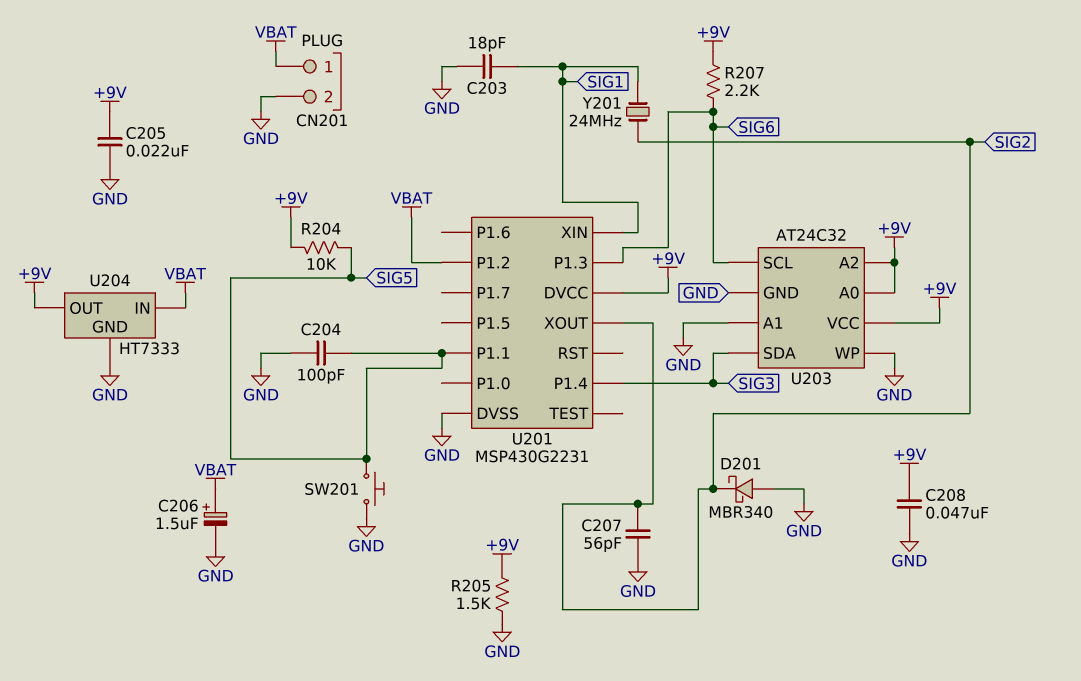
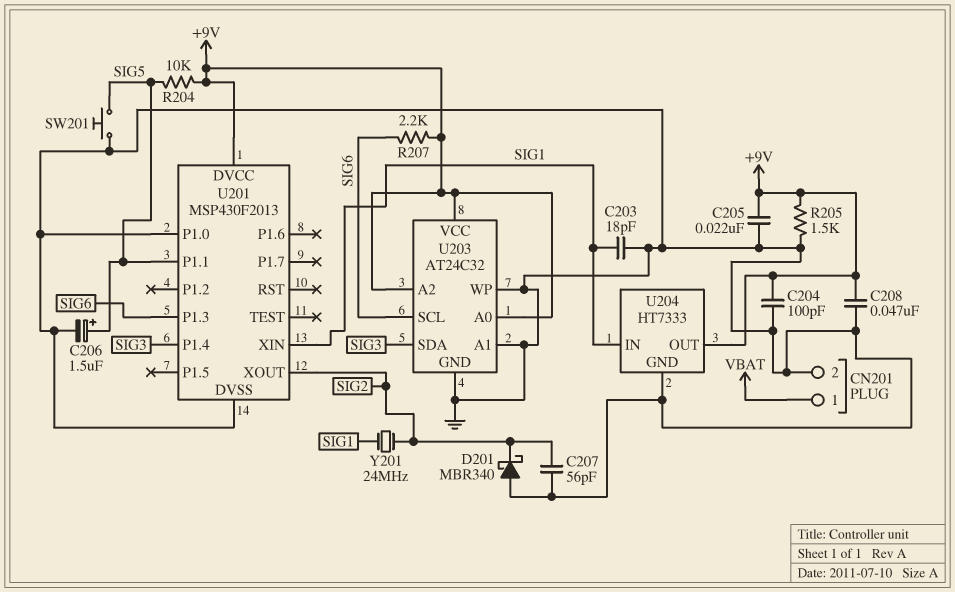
C204: 100pF (GND, SIG5) -> 100pF (+9V, GND)
C206: 1.5uF (plus VBAT, minus GND) -> 1.5uF (plus SIG5, minus GND)
U201: MSP430G2231 -> MSP430F2013
U201 pin P1.0: none -> GND
U201 pin P1.2: VBAT -> none
U204 pin IN: VBAT -> SIG1

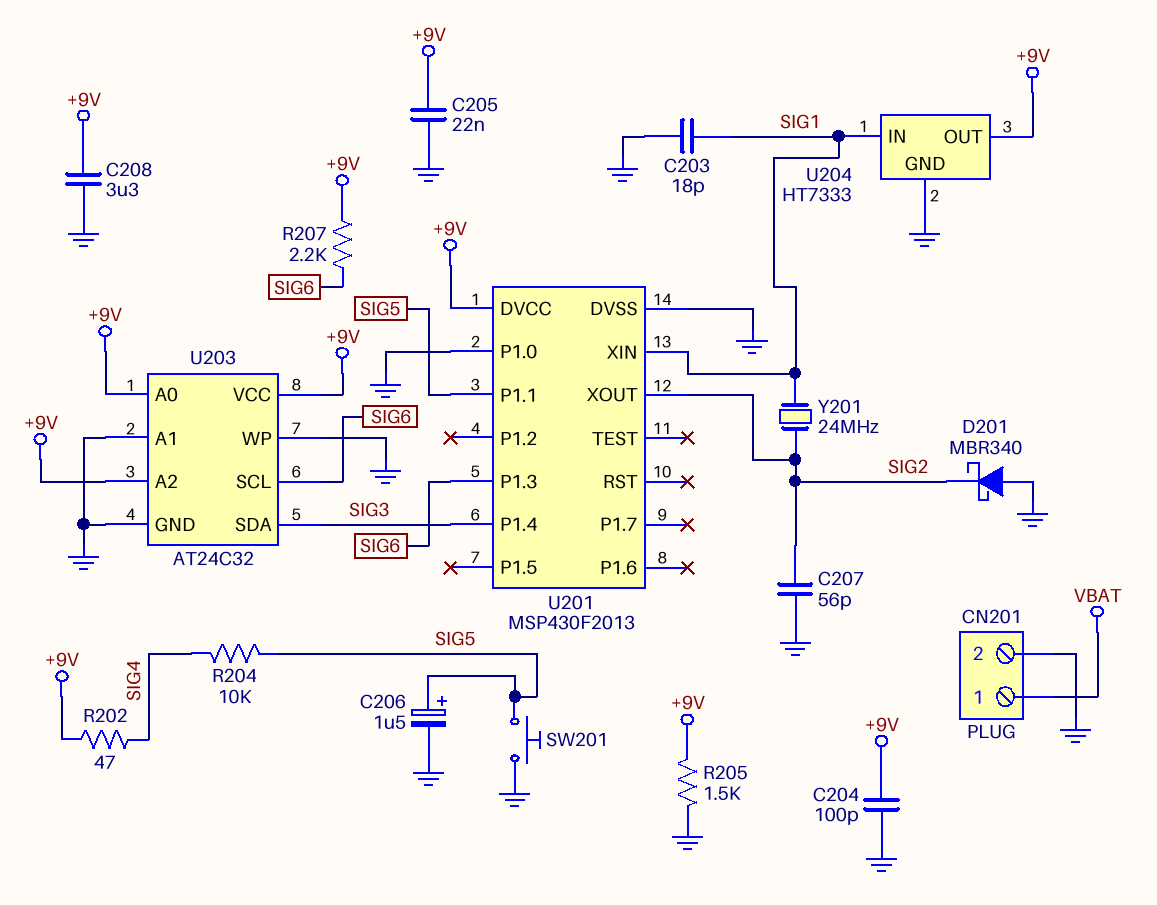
C208: 47nF (+9V, GND) -> 3.3uF (+9V, GND)
R202: none -> 47 (+9V, SIG4)
R204: 10k (+9V, SIG5) -> 10k (SIG4, SIG5)

